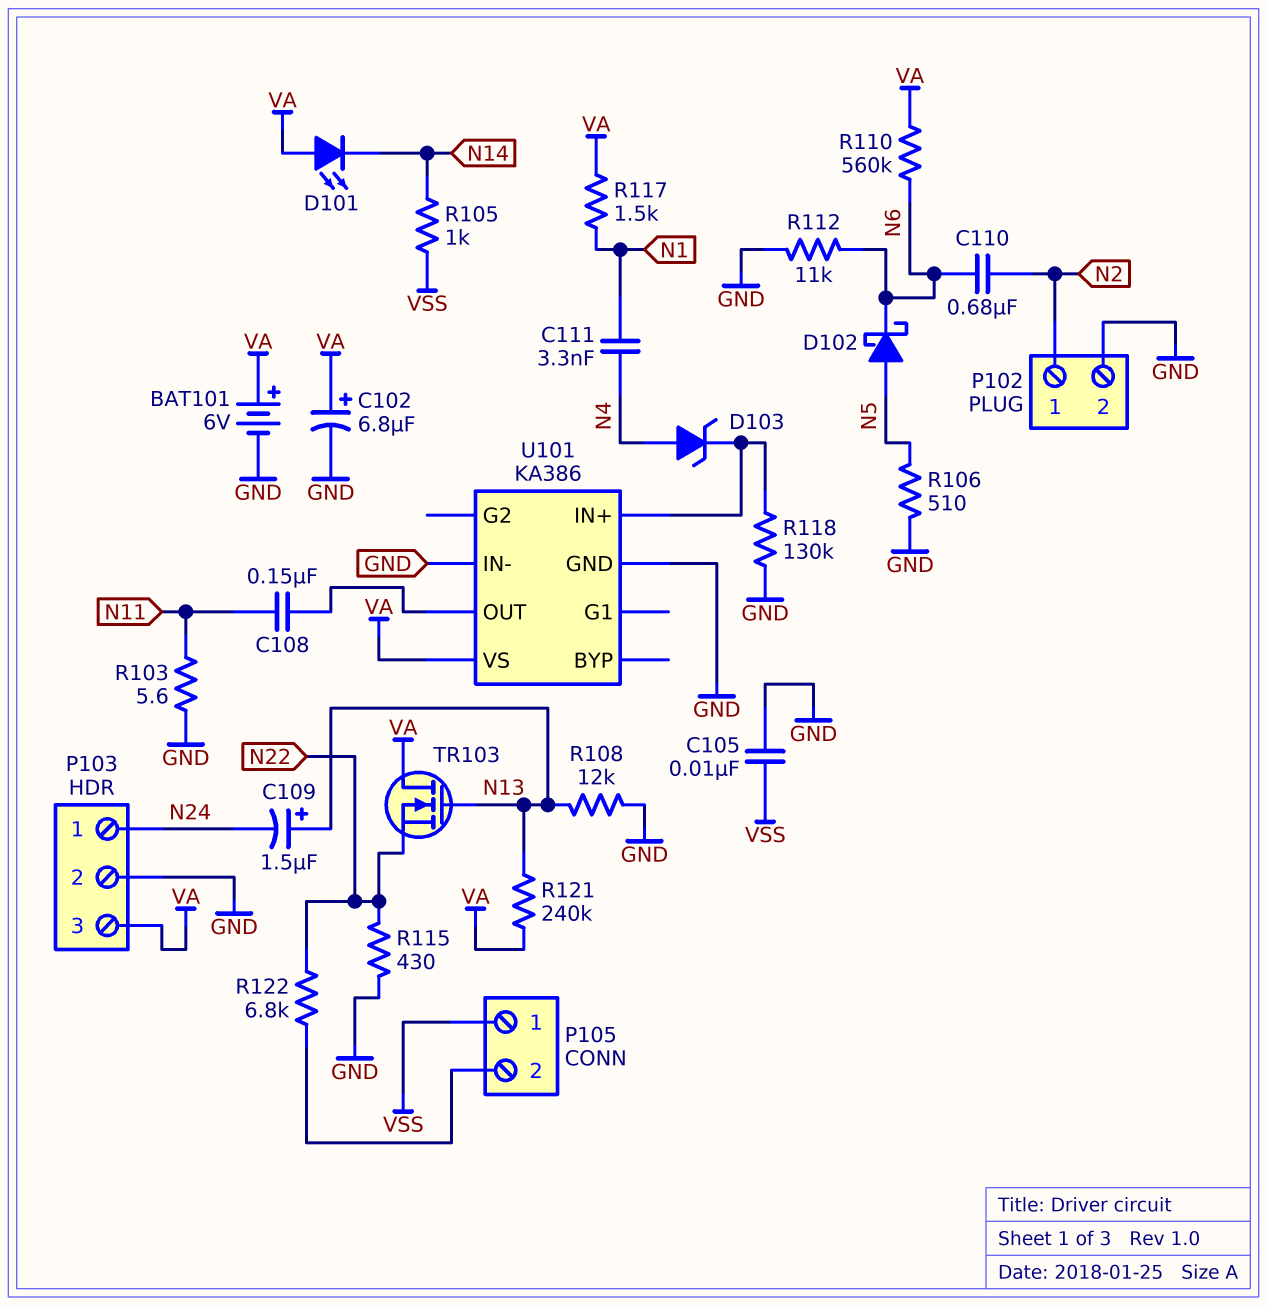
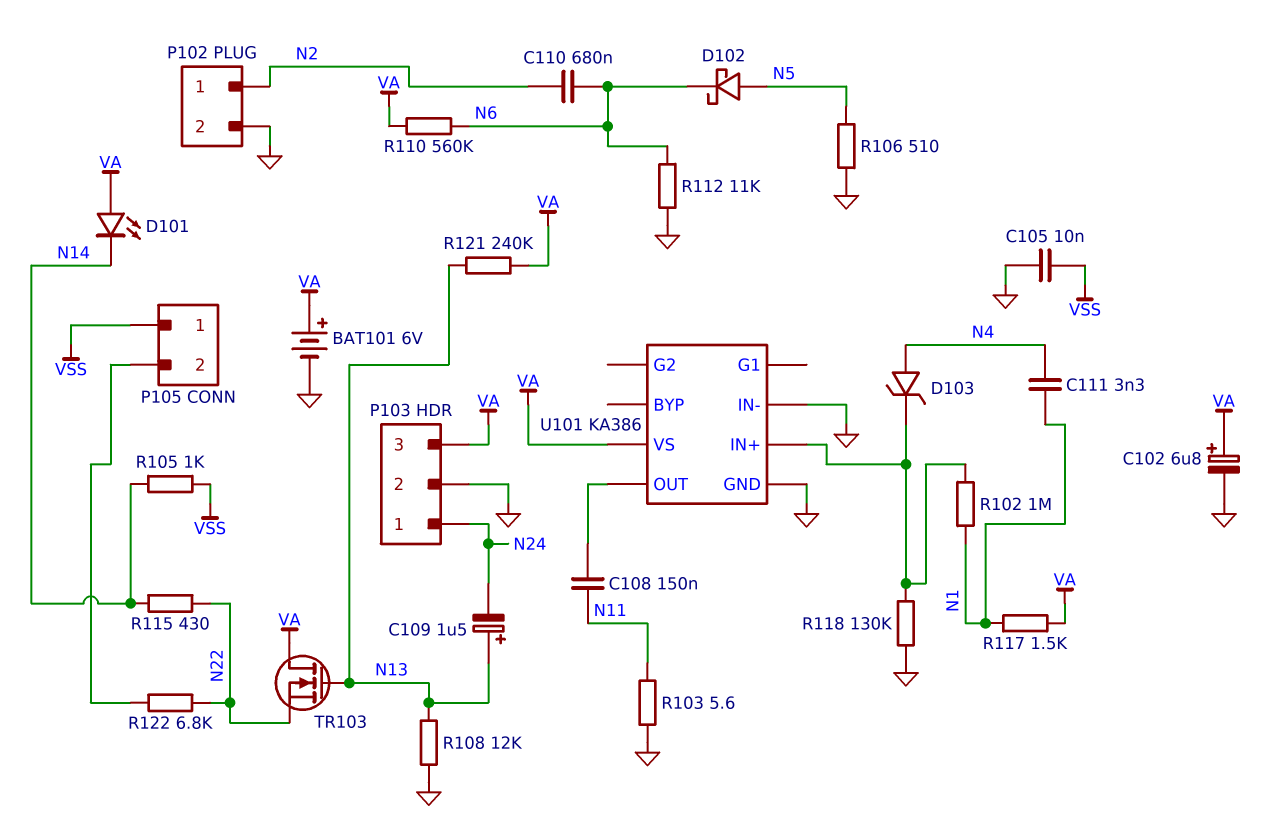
R102: none -> 1M (N1, U101/IN+)
R115: 430 (GND, N22) -> 430 (N14, N22)

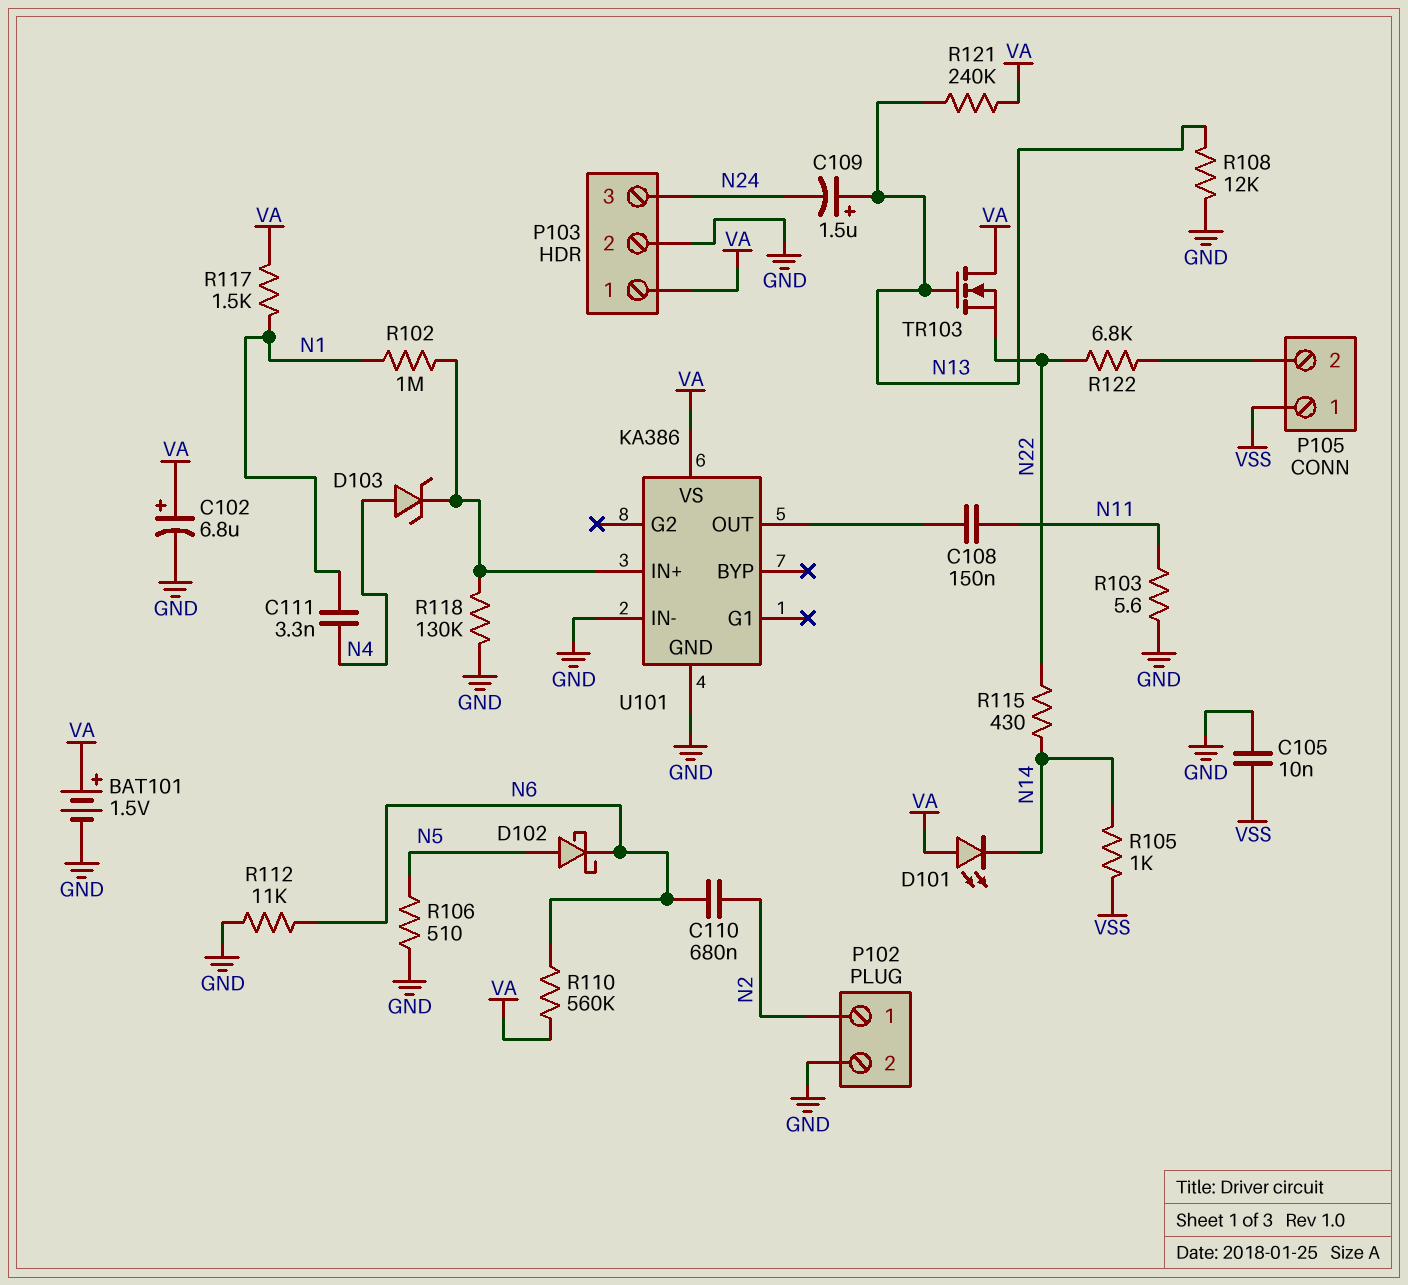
BAT101: 6V (plus VA, minus GND) -> 1.5V (plus VA, minus GND)
P103 pin 1: N24 -> VA
P103 pin 3: VA -> N24

